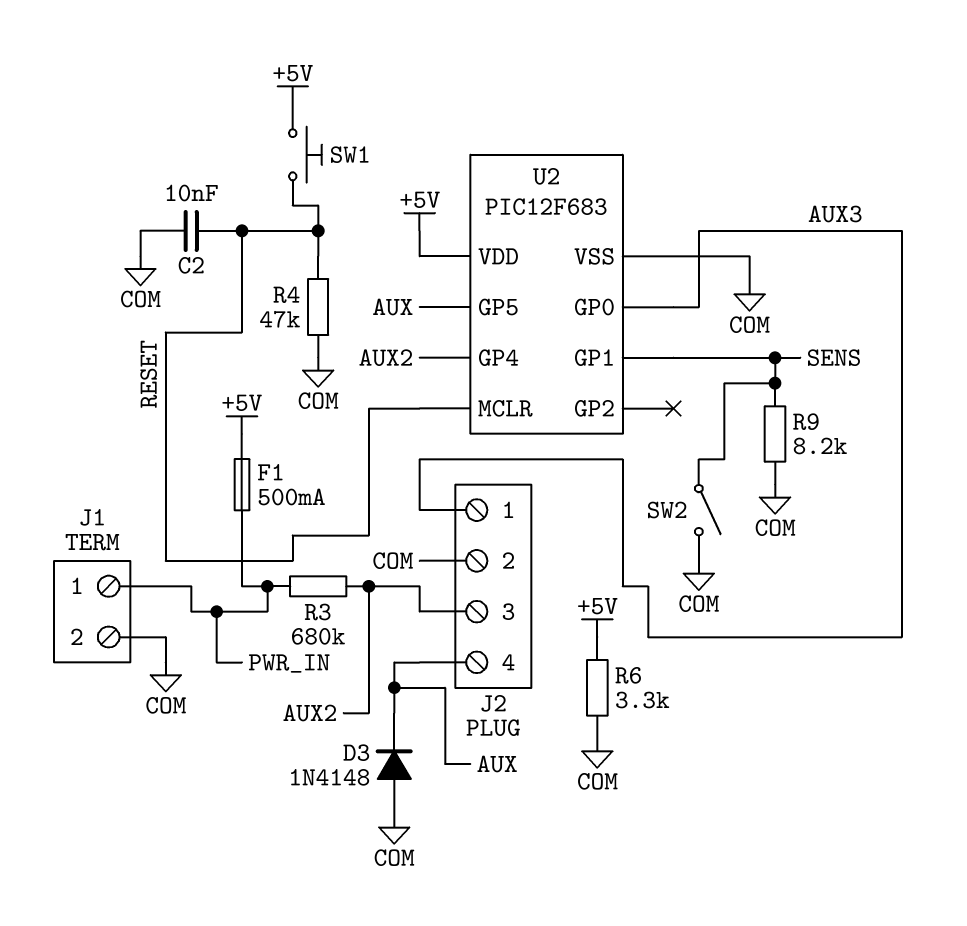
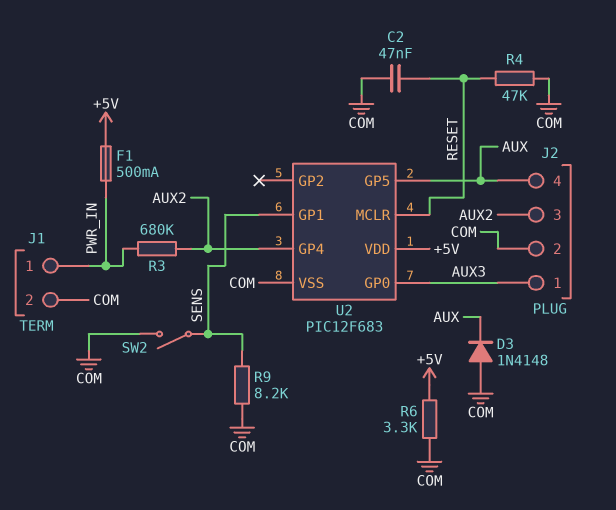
C2: 10nF (COM, RESET) -> 47nF (COM, RESET)
SW1: button (+5V, RESET) -> none

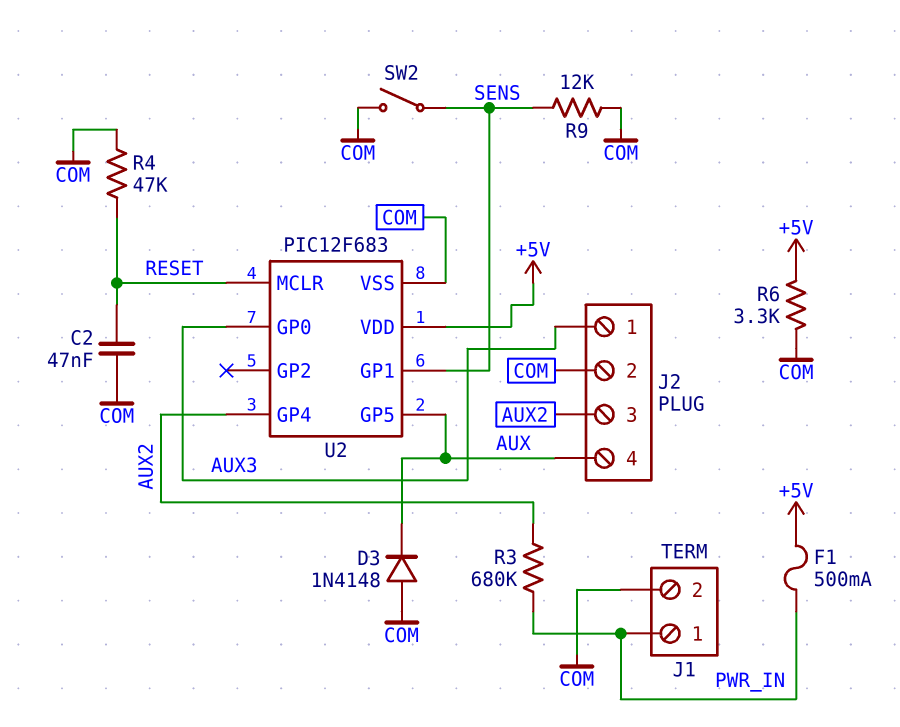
R9: 8.2k (COM, SENS) -> 12k (COM, SENS)

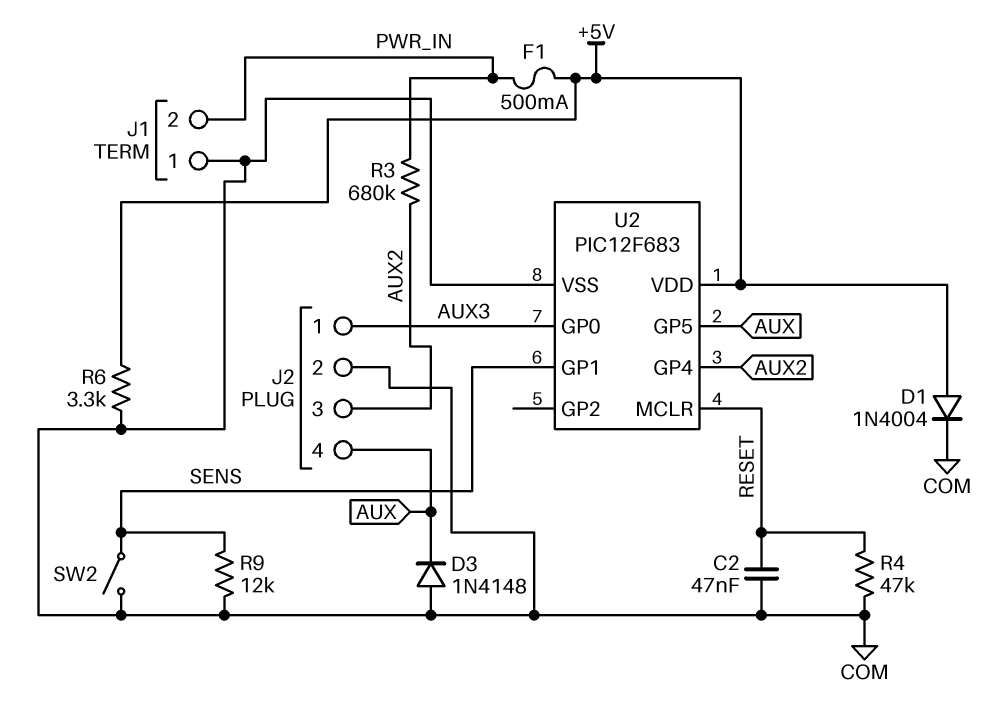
D1: none -> diode 1N4004 (A +5V, K COM)
J1 pin 1: PWR_IN -> COM
J1 pin 2: COM -> PWR_IN

